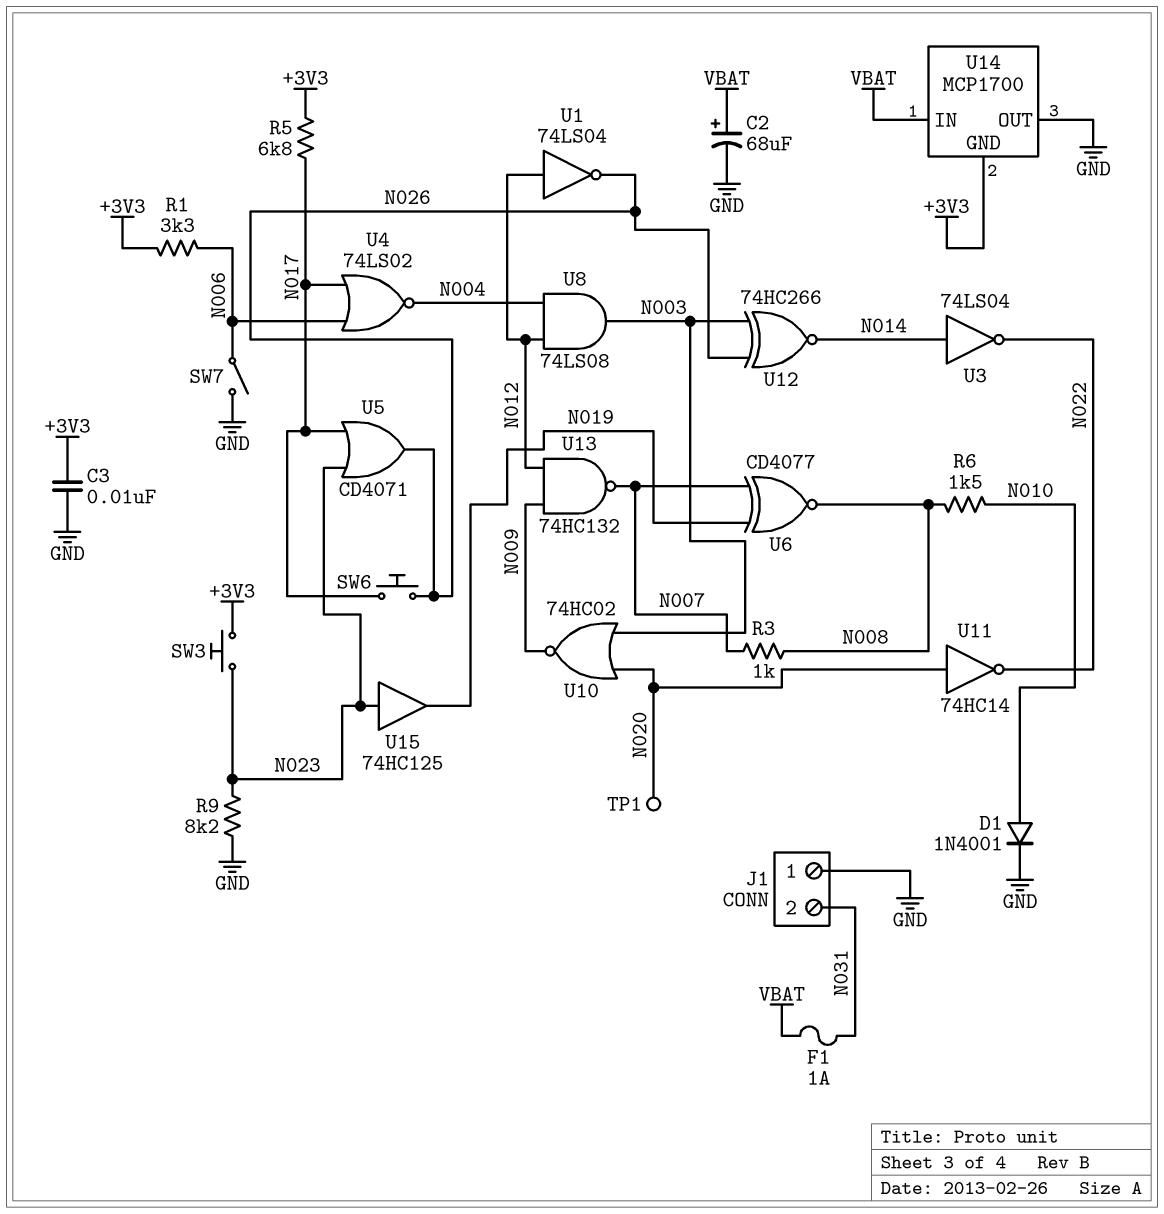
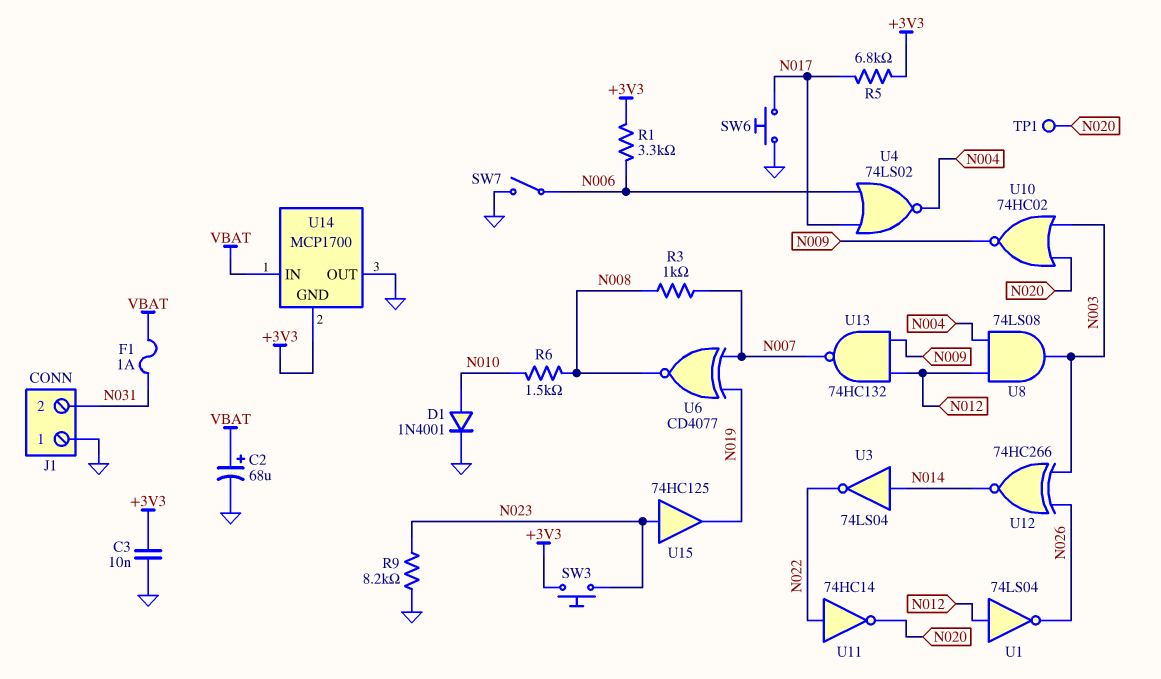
SW6: button (N017, N026) -> button (GND, N017)
U5: OR CD4071 (in N017, in N023, out N026) -> none
U11: NOT 74HC14 (in N020, out N022) -> NOT 74HC14 (in N022, out N020)

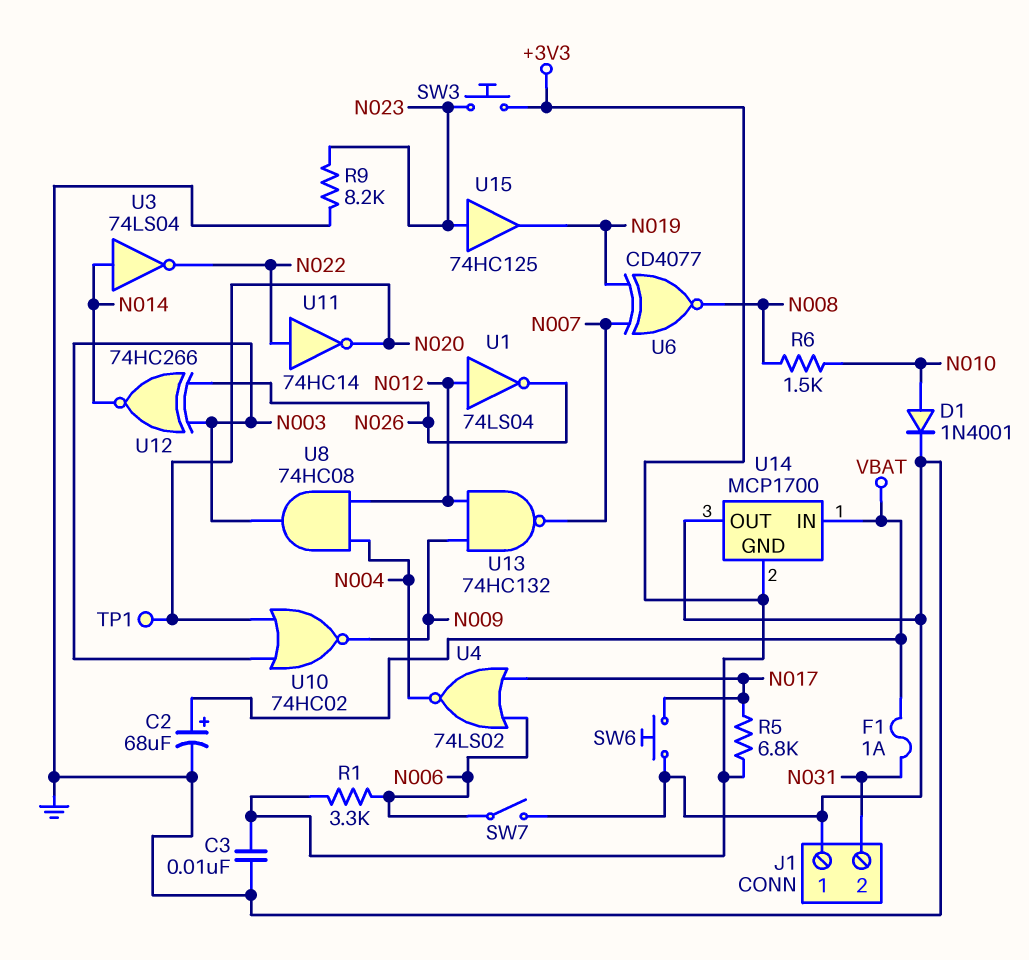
R3: 1k (N007, N008) -> none
U8: AND 74LS08 (in N004, in N012, out N003) -> AND 74HC08 (in N004, in N012, out N003)

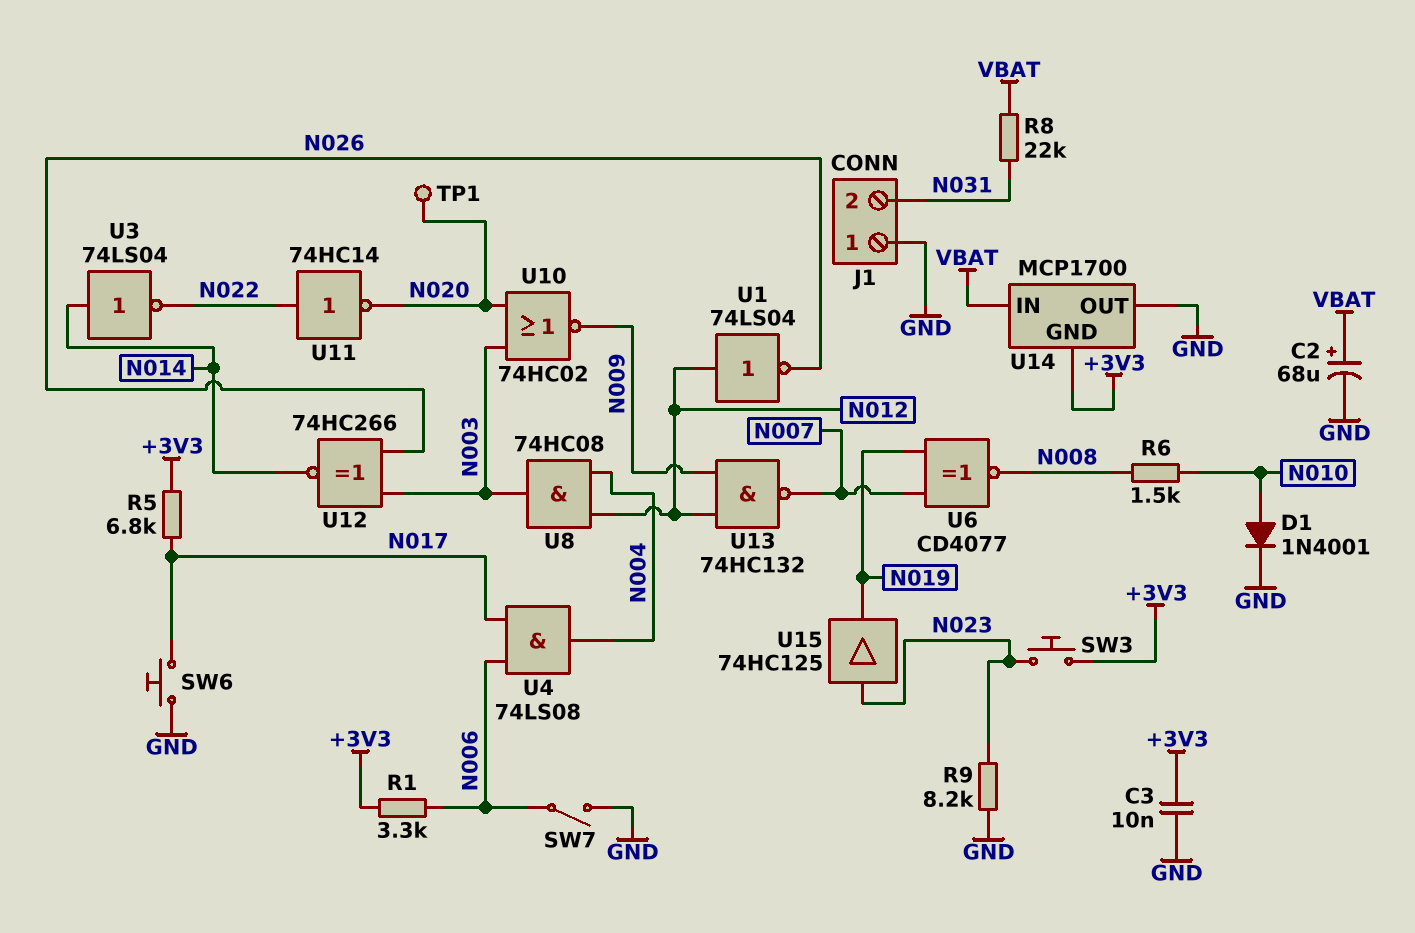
F1: 1A (N031, VBAT) -> none
R8: none -> 22k (N031, VBAT)
U4: NOR 74LS02 (in N006, in N017, out N004) -> AND 74LS08 (in N006, in N017, out N004)

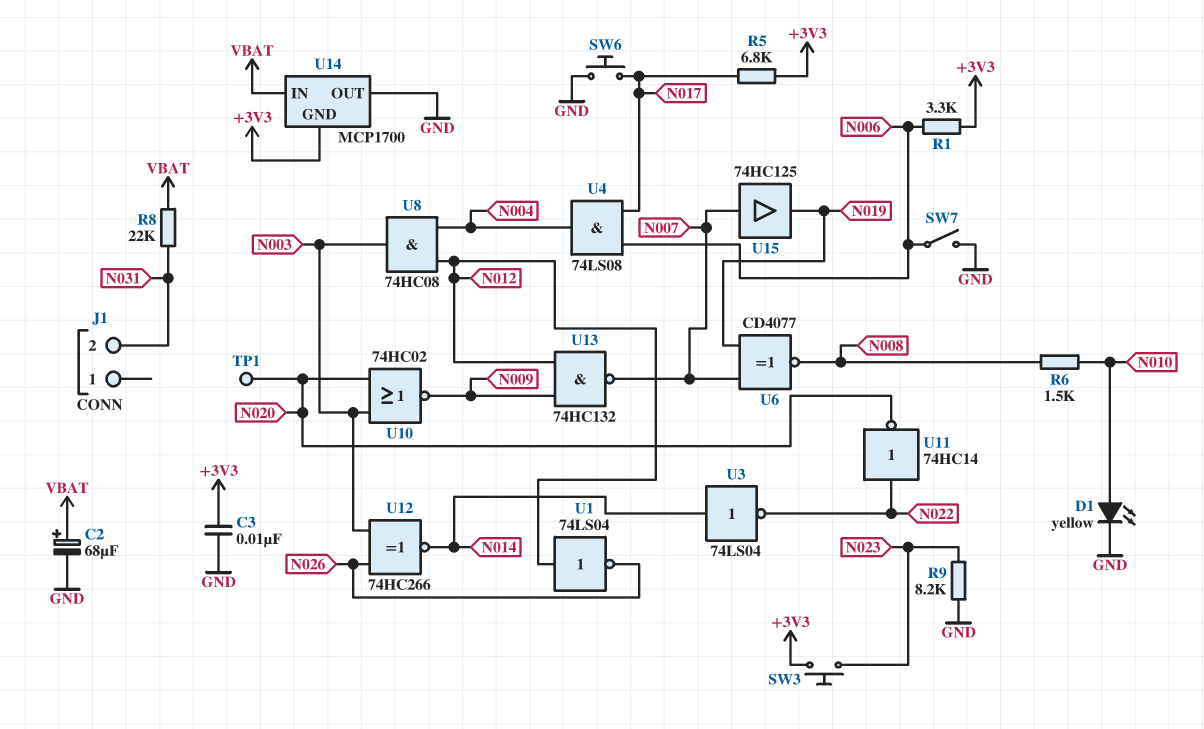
D1: diode 1N4001 (A N010, K GND) -> LED yellow (A N010, K GND)
J1 pin 1: GND -> none
U15: buffer 74HC125 (in N023, out N019) -> buffer 74HC125 (in N007, out N019)

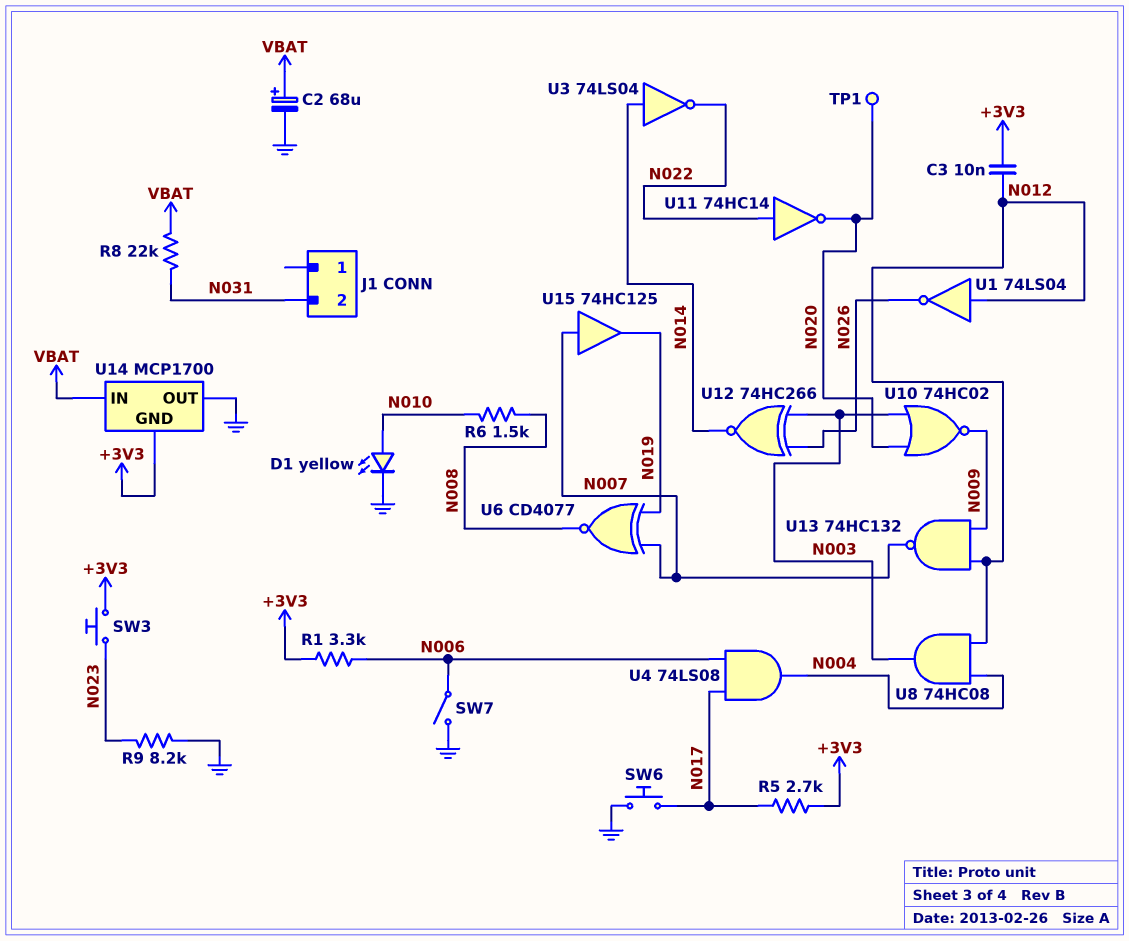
C3: 10nF (+3V3, GND) -> 10nF (+3V3, N012)
R5: 6.8k (+3V3, N017) -> 2.7k (+3V3, N017)

